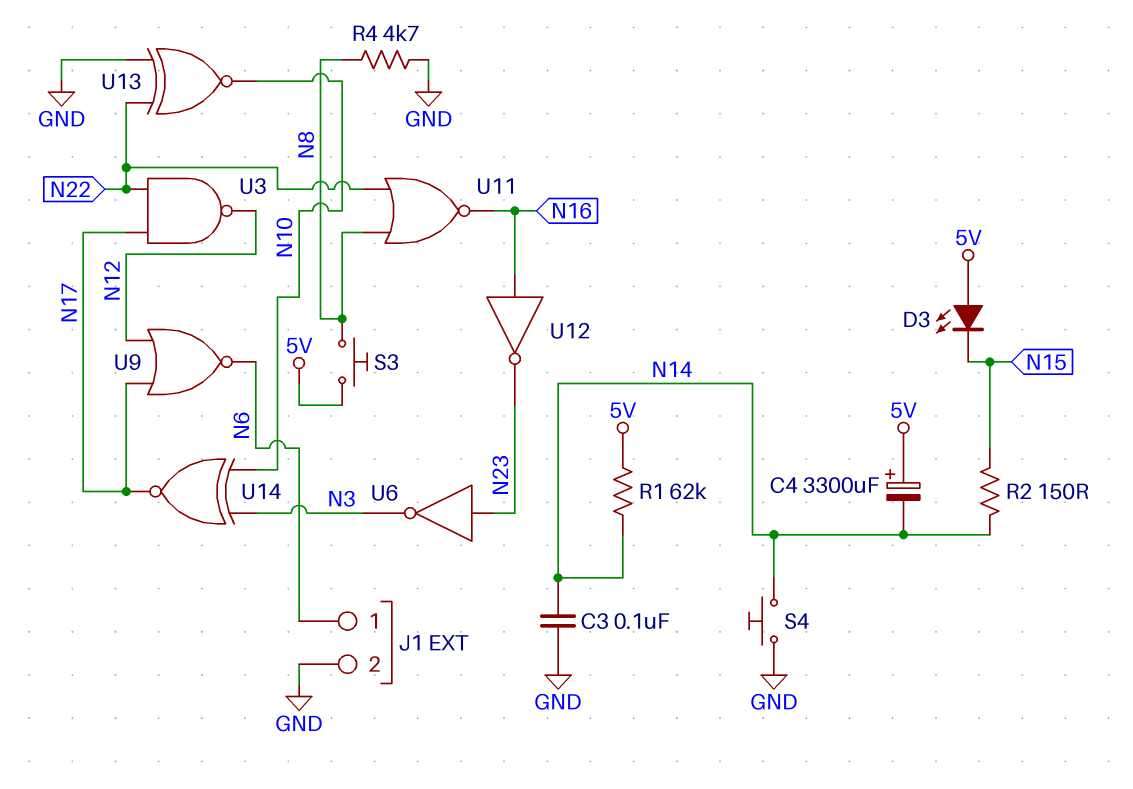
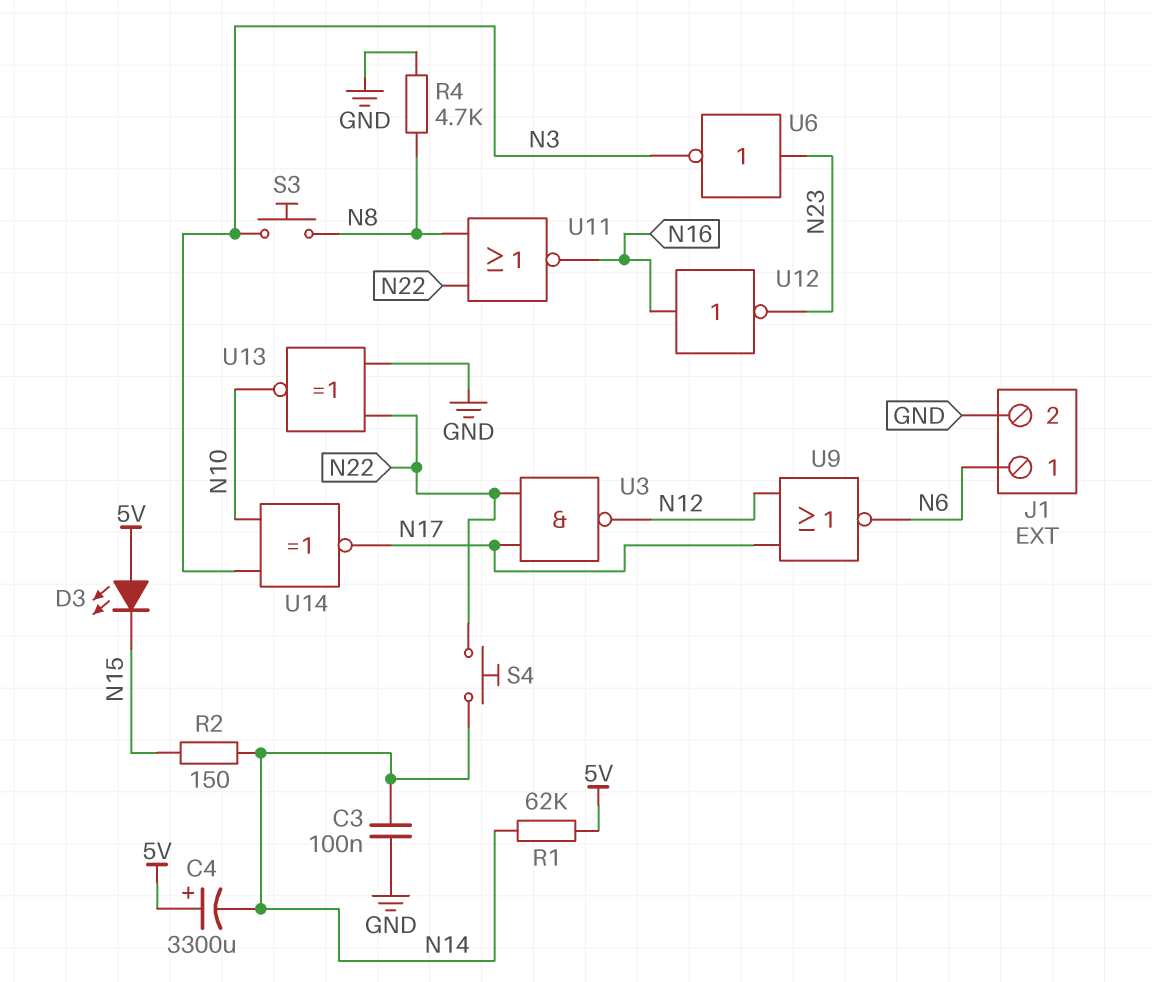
S3: button (5V, N8) -> button (N3, N8)
S4: button (GND, N14) -> button (N14, N22)

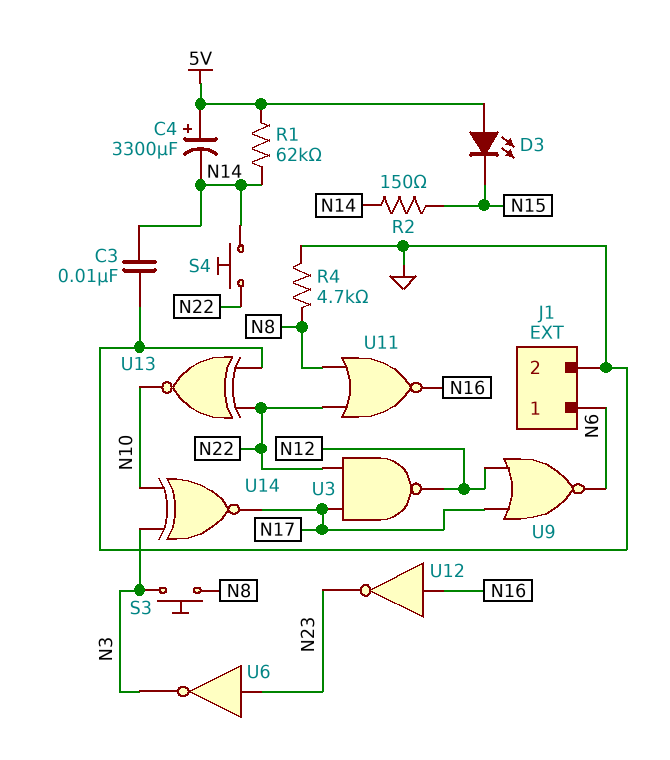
C3: 100nF (GND, N14) -> 10nF (GND, N14)

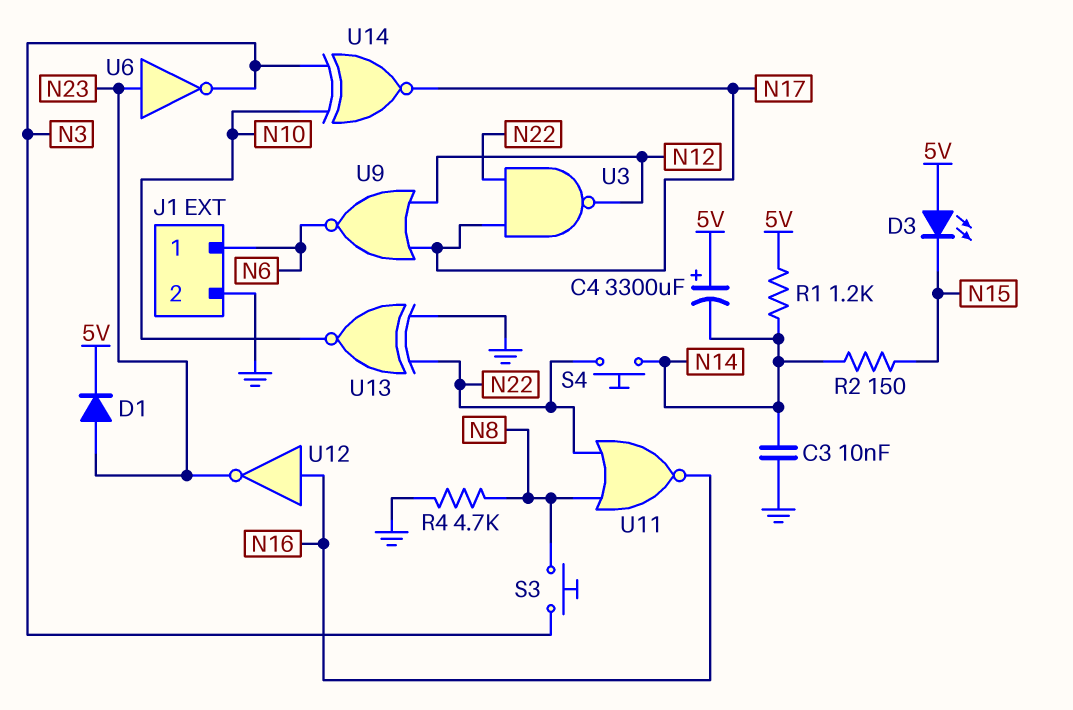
D1: none -> diode (A N23, K 5V)
R1: 62k (5V, N14) -> 1.2k (5V, N14)

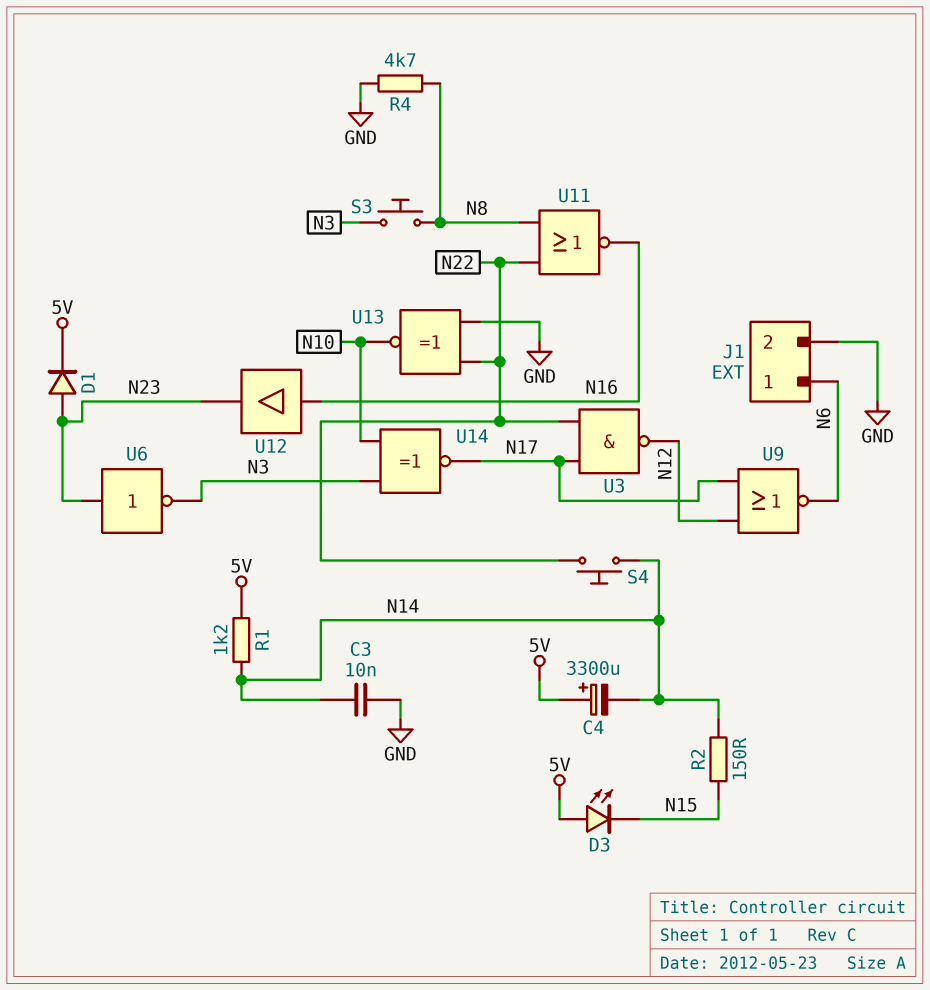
U12: NOT (in N16, out N23) -> buffer (in N16, out N23)

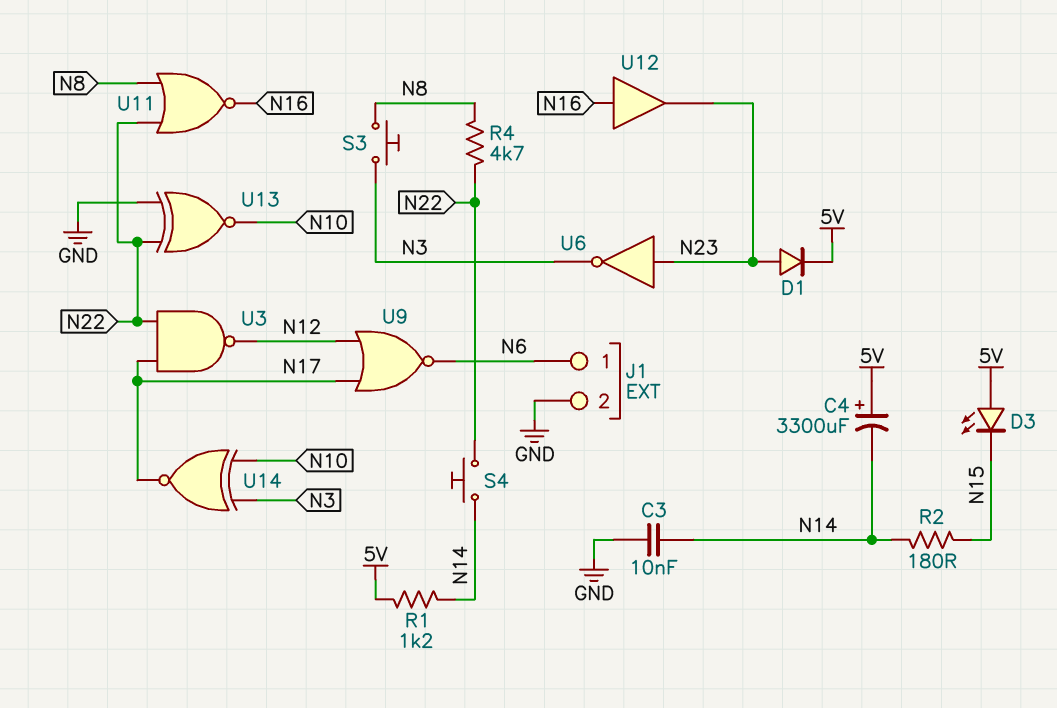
R2: 150 (N14, N15) -> 180 (N14, N15)
R4: 4.7k (GND, N8) -> 4.7k (N8, N22)

